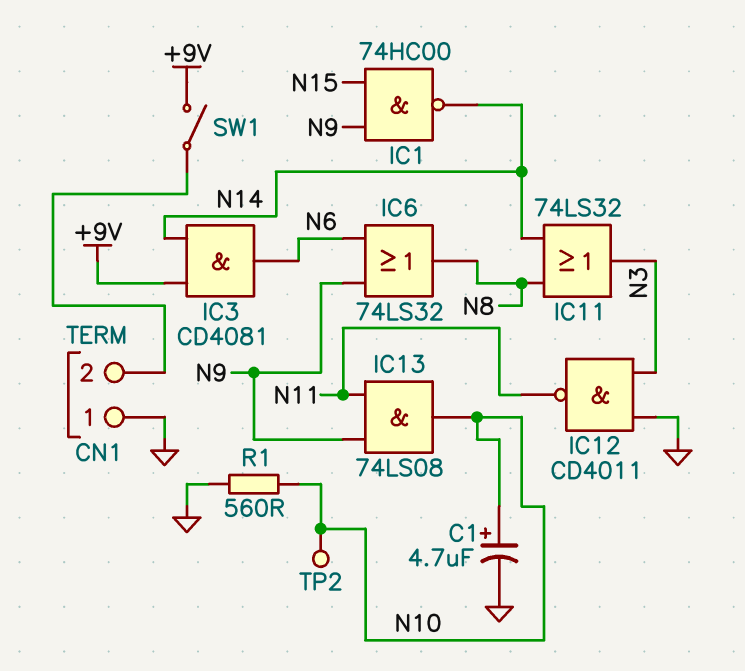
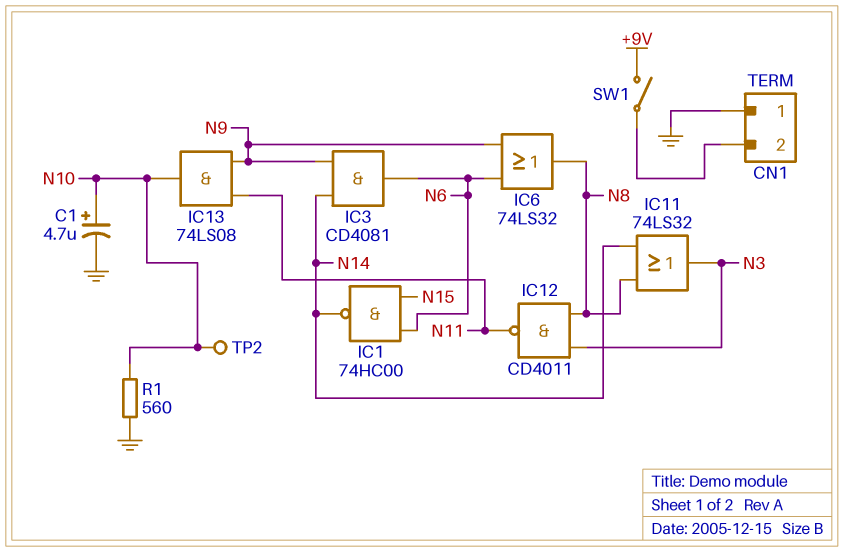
IC1: NAND 74HC00 (in N9, in N15, out N14) -> NAND 74HC00 (in N6, in N15, out N14)
IC3: AND CD4081 (in +9V, in N14, out N6) -> AND CD4081 (in N9, in N14, out N6)
IC12: NAND CD4011 (in GND, in N3, out N11) -> NAND CD4011 (in N3, in N8, out N11)

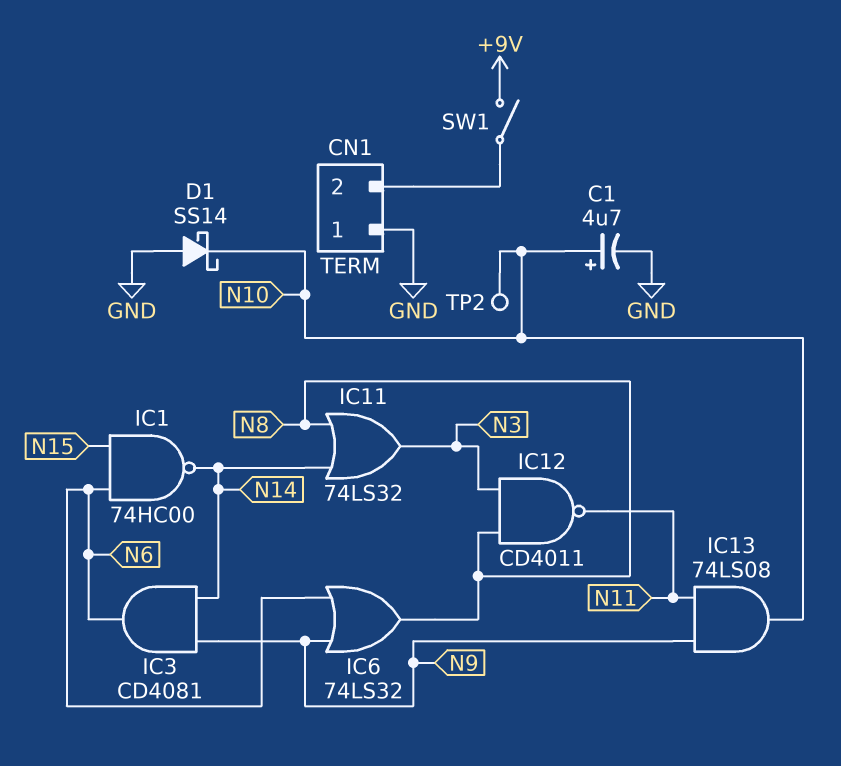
D1: none -> schottky SS14 (A GND, K N10)
R1: 560 (GND, N10) -> none

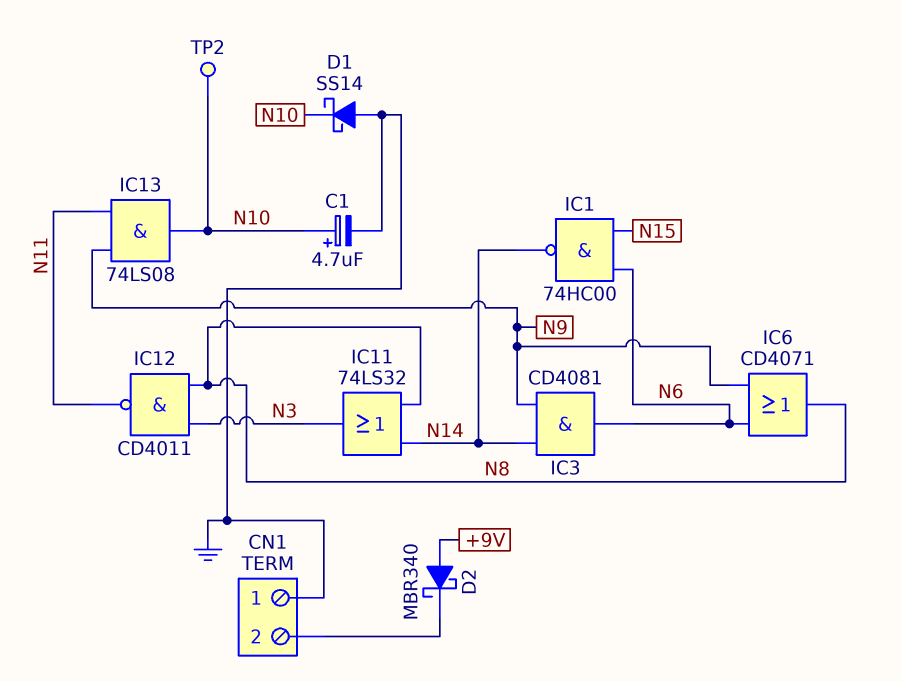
D2: none -> schottky MBR340 (A +9V, K CN1/2)
IC6: OR 74LS32 (in N6, in N9, out N8) -> OR CD4071 (in N6, in N9, out N8)
SW1: switch (+9V, CN1/2) -> none

